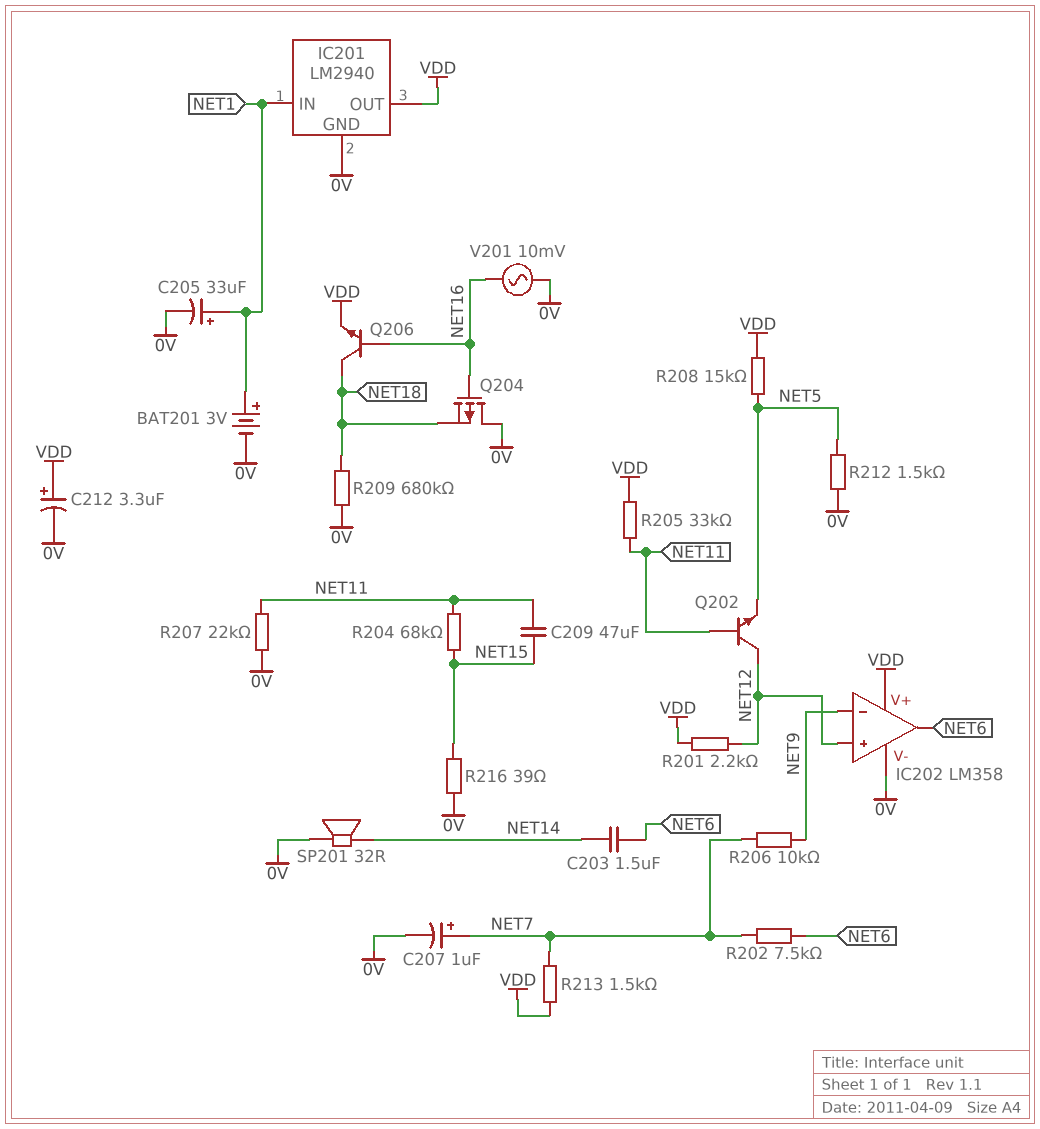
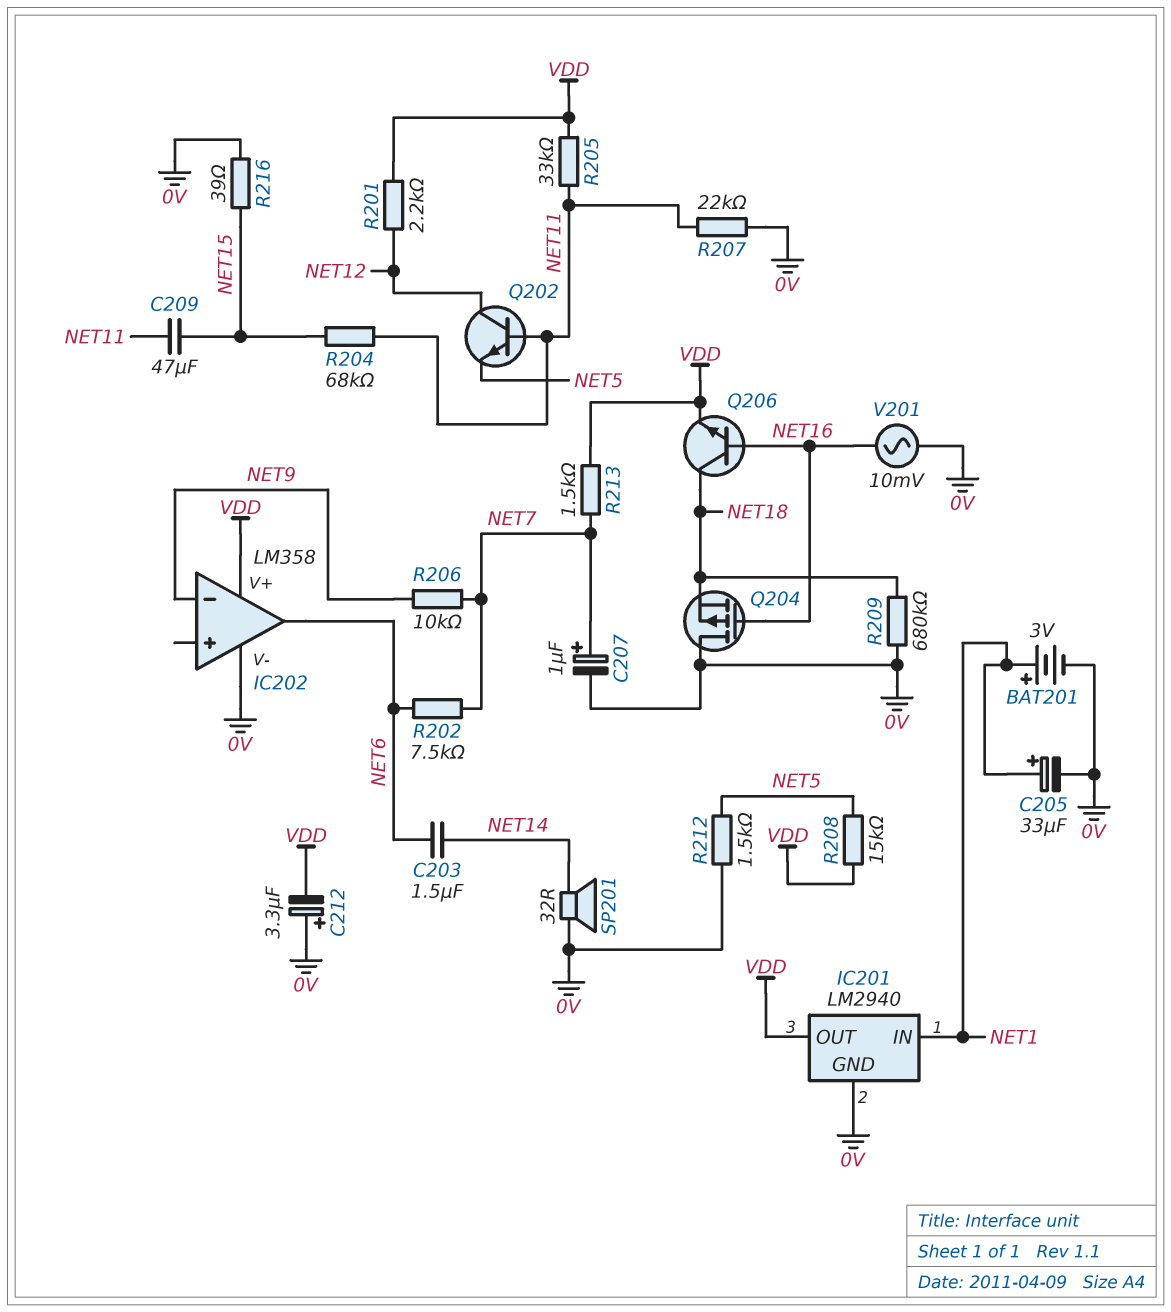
C212: 3.3uF (plus VDD, minus 0V) -> 3.3uF (plus 0V, minus VDD)
IC202 pin in+: NET12 -> none

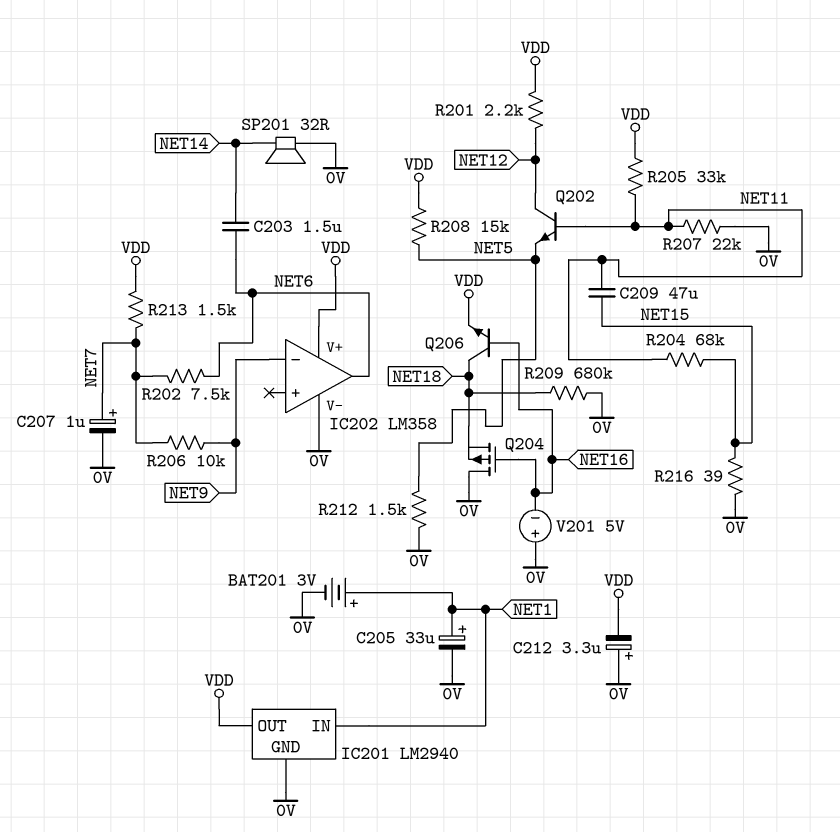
V201: AC 10mV (0V, NET16) -> 5V (plus 0V, minus NET16)

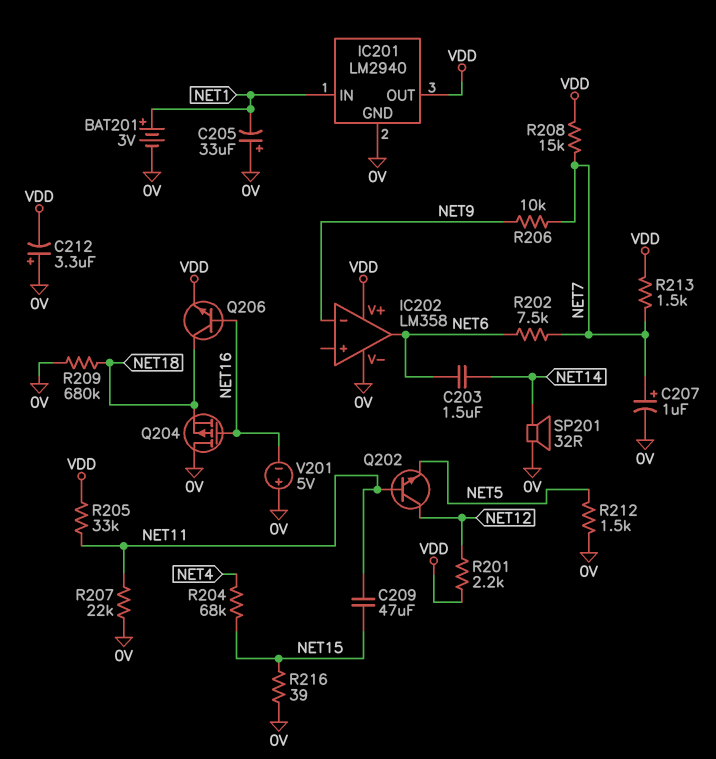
C205: 33uF (plus NET1, minus 0V) -> 33uF (plus 0V, minus NET1)
R204: 68k (NET11, NET15) -> 68k (NET4, NET15)
R208: 15k (NET5, VDD) -> 15k (NET7, VDD)

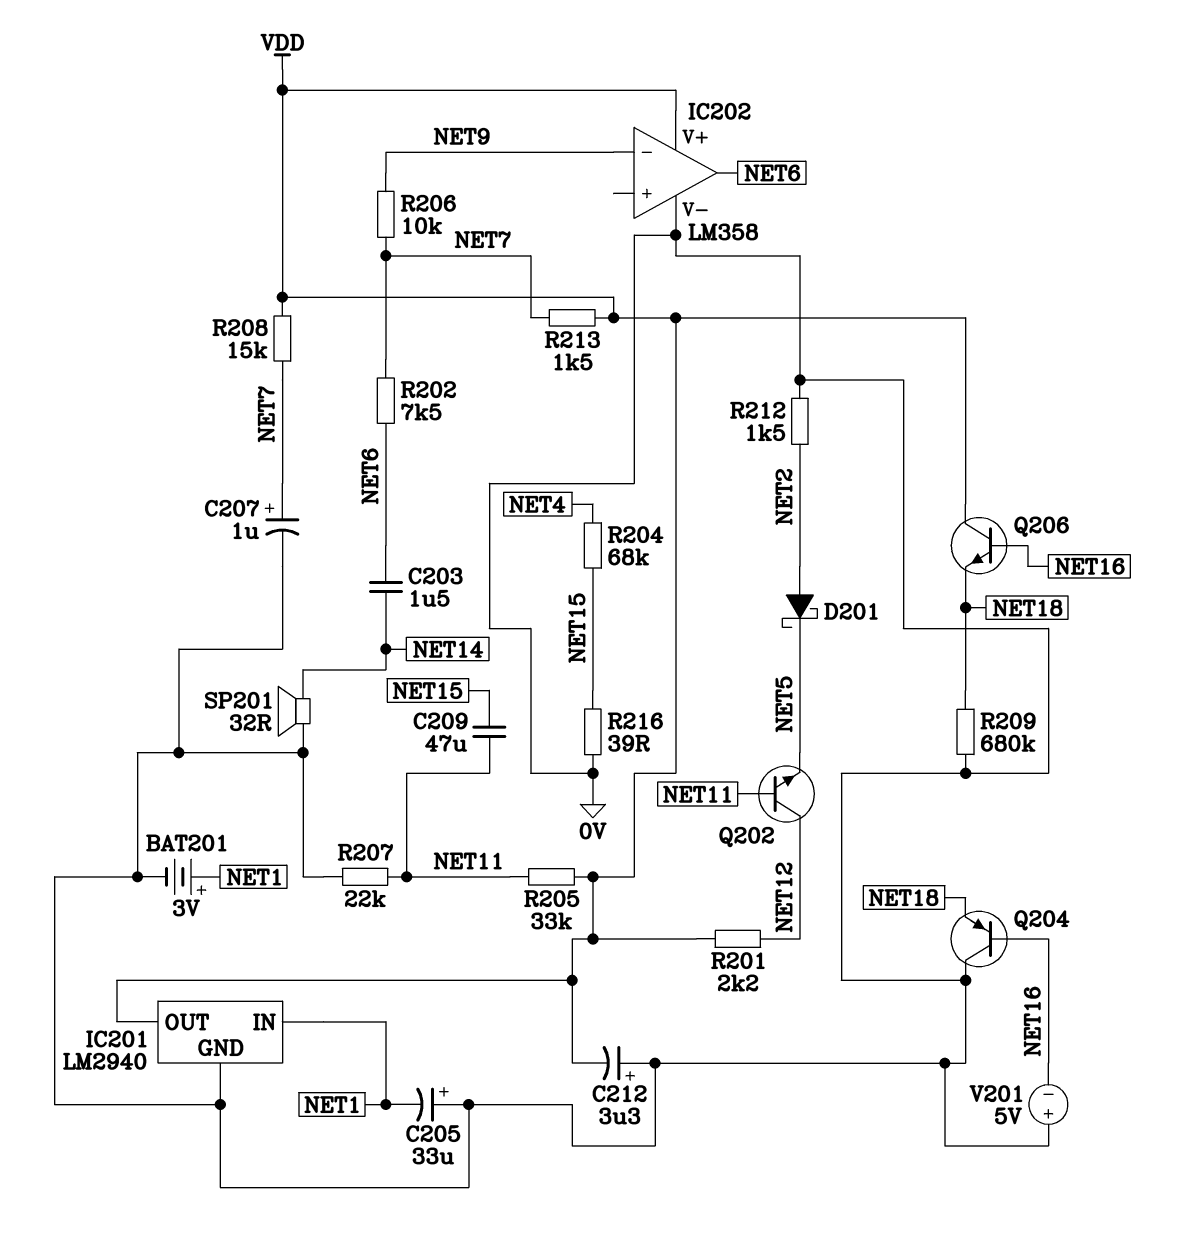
D201: none -> schottky (A NET2, K NET5)
Q204: PMOS (G NET16, D 0V, S NET18) -> PNP (B NET16, C 0V, E NET18)
Q206: NPN (B NET16, C NET18, E VDD) -> NPN (B NET16, C VDD, E NET18)
R212: 1.5k (0V, NET5) -> 1.5k (0V, NET2)

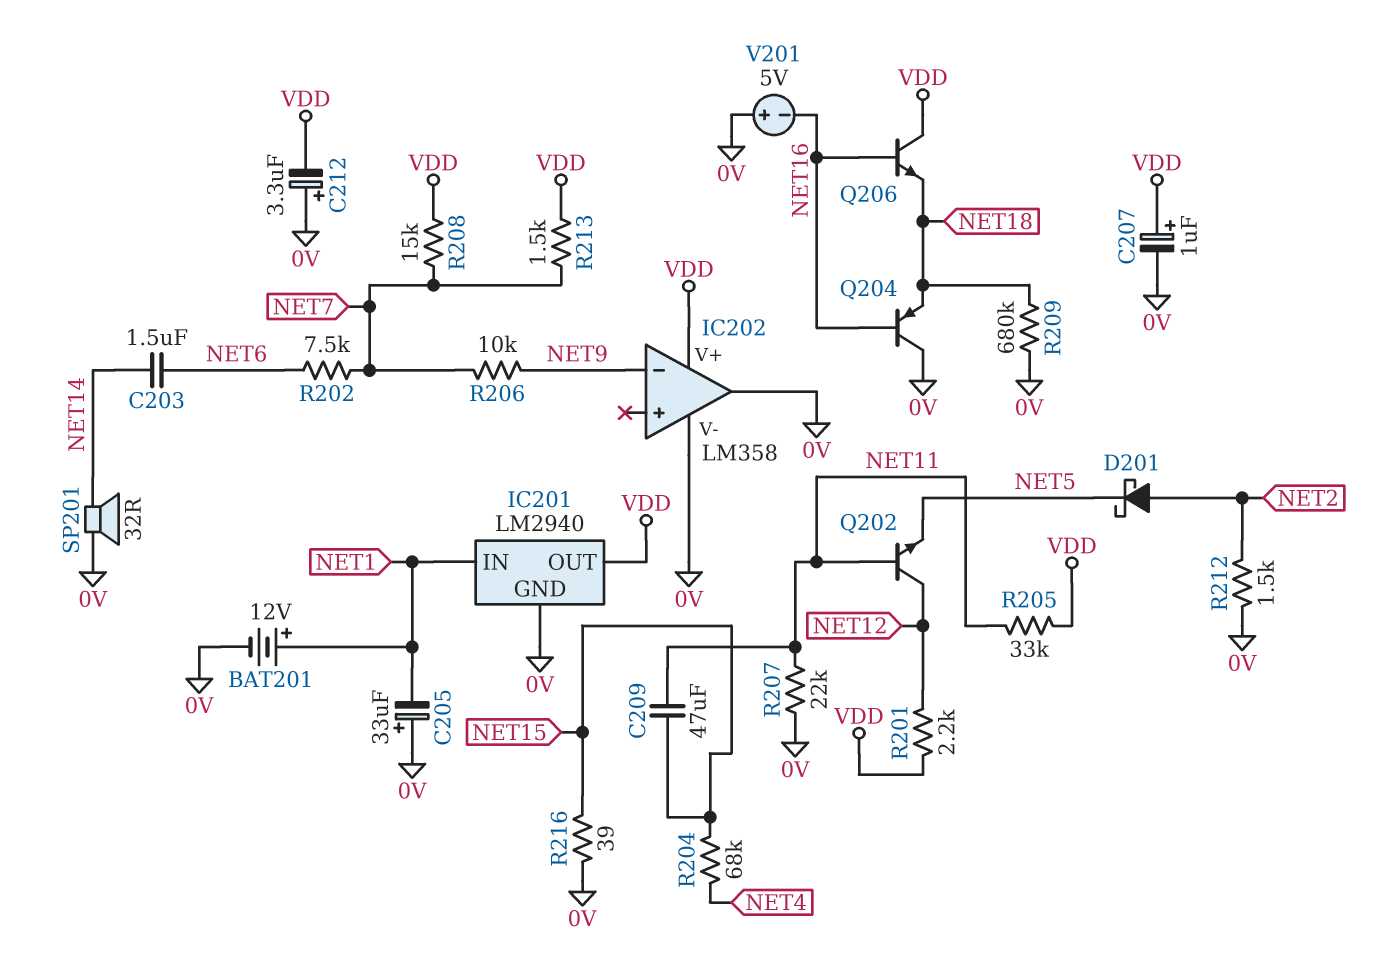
BAT201: 3V (plus NET1, minus 0V) -> 12V (plus NET1, minus 0V)
C207: 1uF (plus NET7, minus 0V) -> 1uF (plus VDD, minus 0V)
IC202 pin out: NET6 -> 0V

